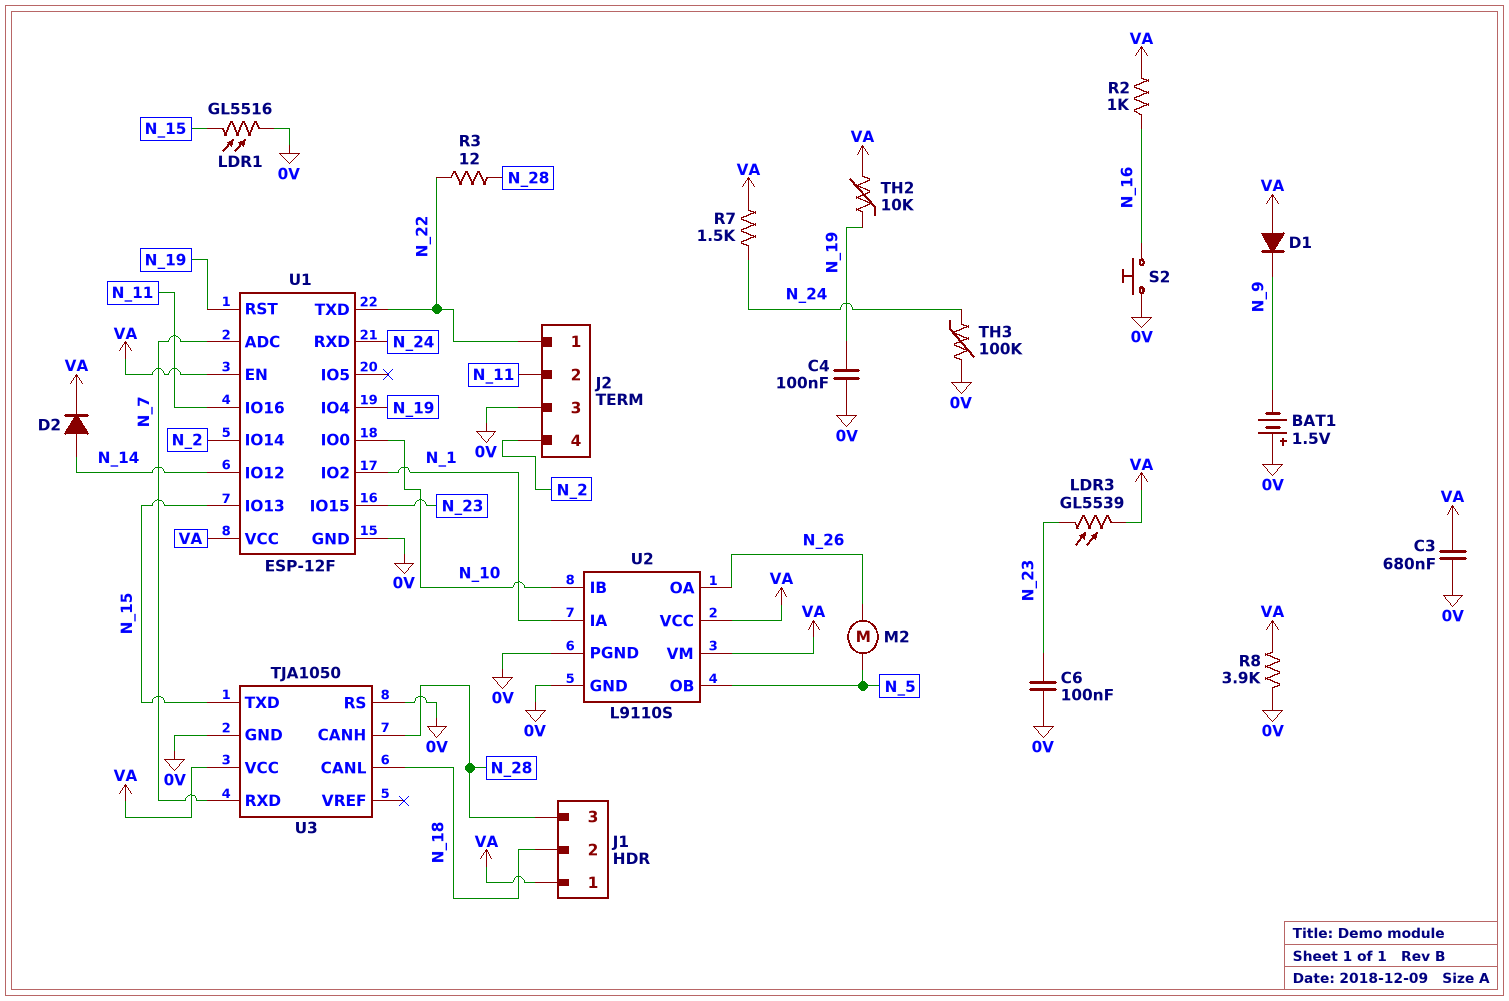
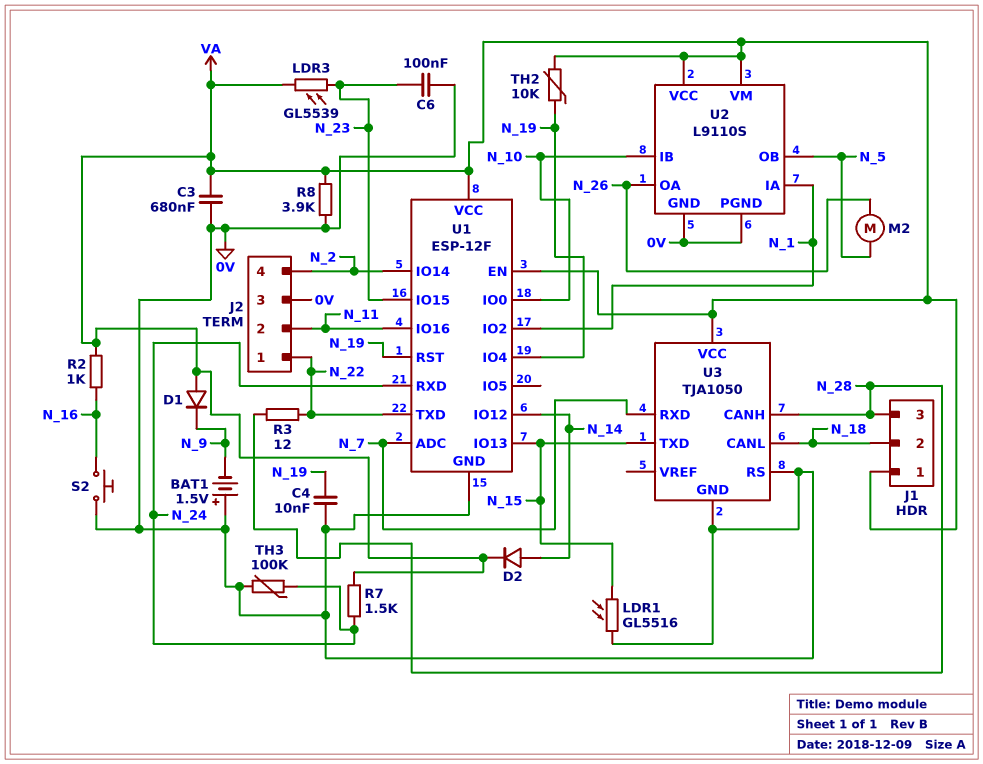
C4: 100nF (0V, N_19) -> 10nF (0V, N_19)

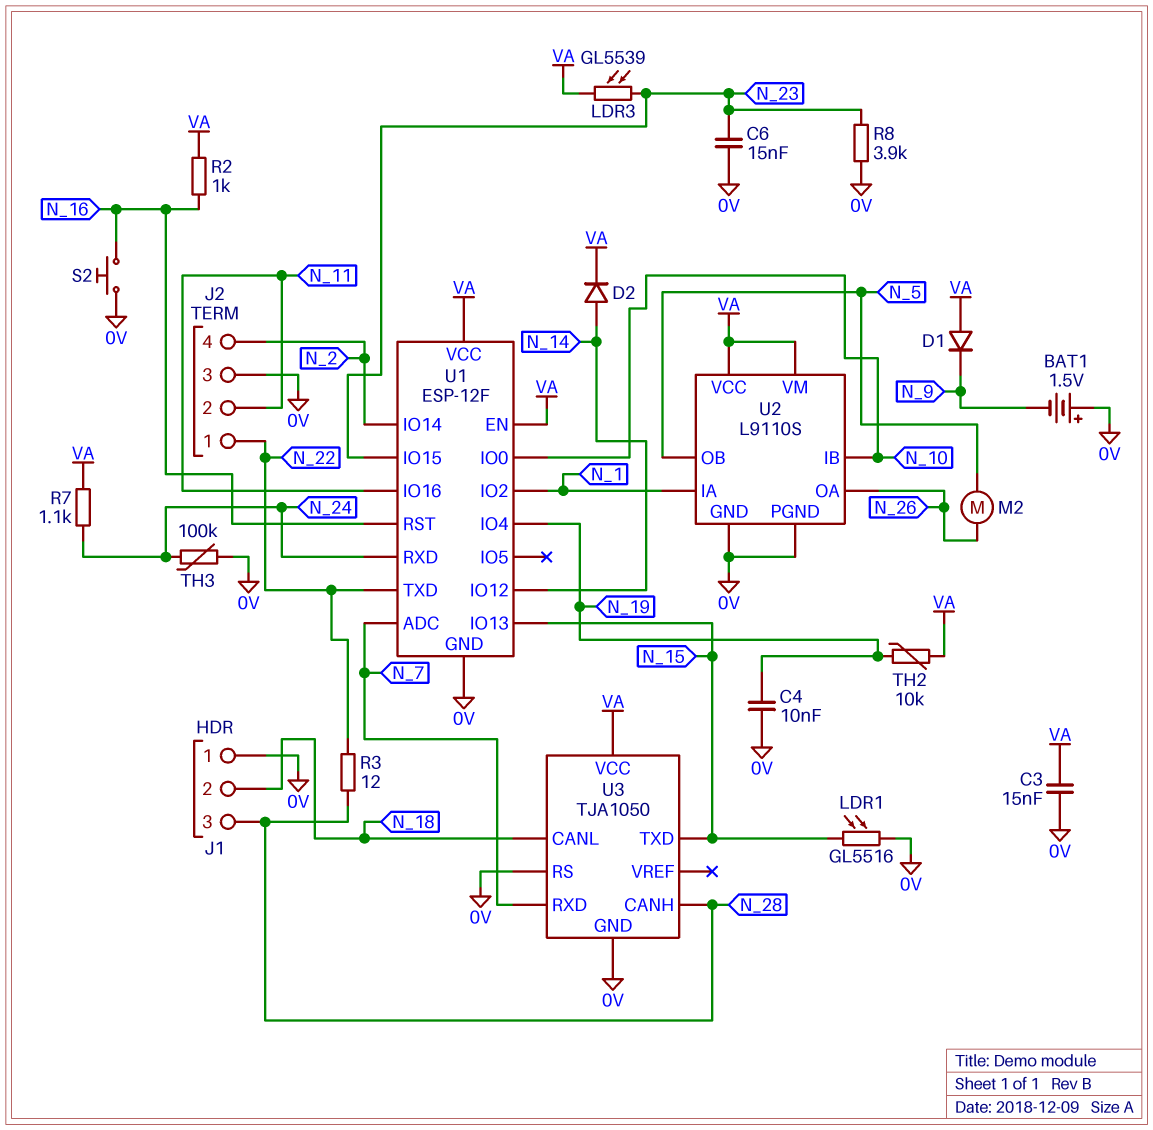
C3: 680nF (0V, VA) -> 15nF (0V, VA)
C6: 100nF (0V, N_23) -> 15nF (0V, N_23)
J1 pin 1: VA -> 0V
R7: 1.5k (N_24, VA) -> 1.1k (N_24, VA)
R8: 3.9k (0V, VA) -> 3.9k (0V, N_23)
U1 pin RST: N_19 -> N_16

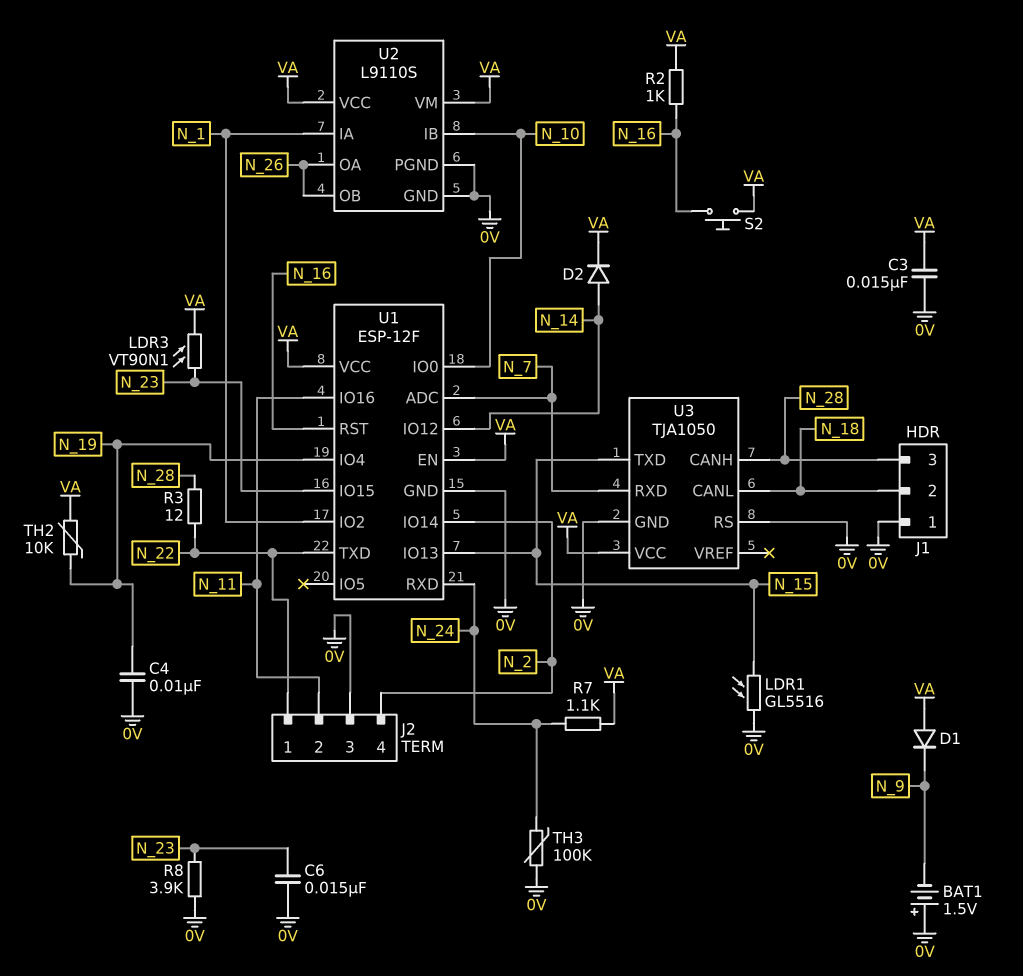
LDR3: GL5539 (N_23, VA) -> VT90N1 (N_23, VA)
M2: motor (N_5, N_26) -> none
S2: button (0V, N_16) -> button (N_16, VA)
U2 pin OB: N_5 -> N_26

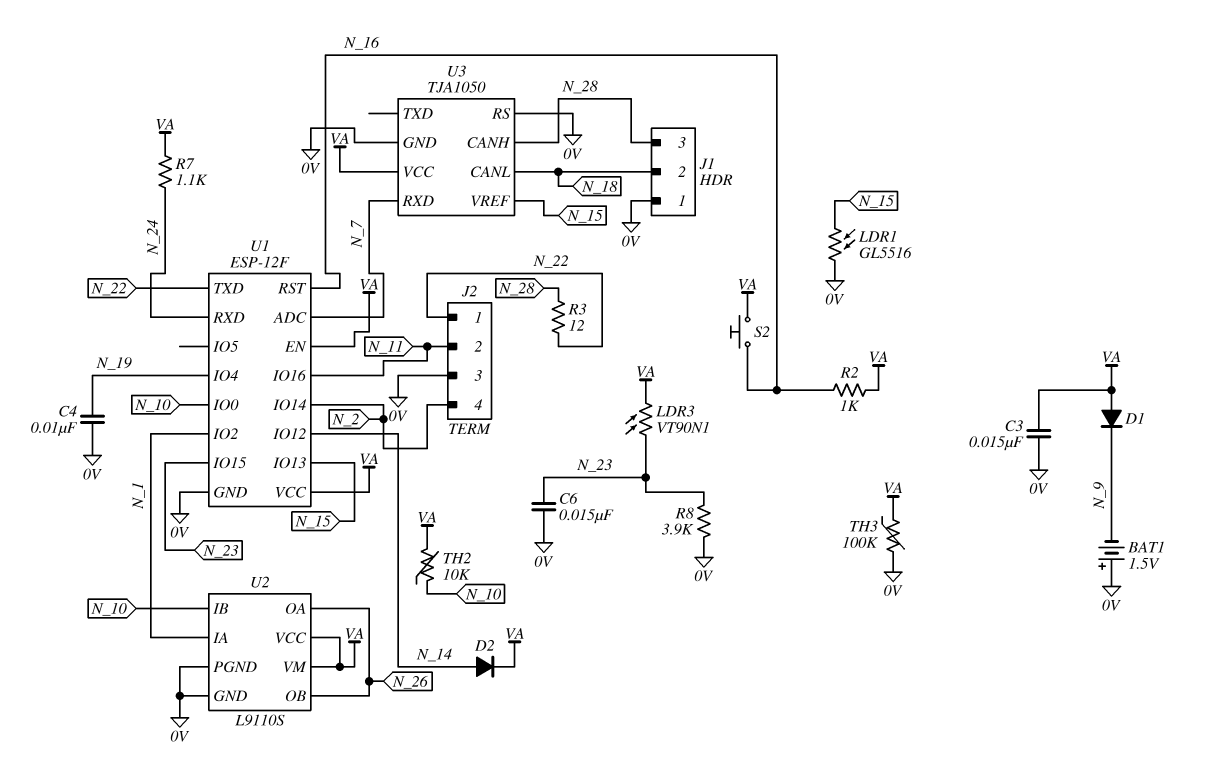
TH2: 10k (N_19, VA) -> 10k (N_10, VA)
TH3: 100k (0V, N_24) -> 100k (0V, VA)
U3 pin TXD: N_15 -> none
U3 pin VREF: none -> N_15

